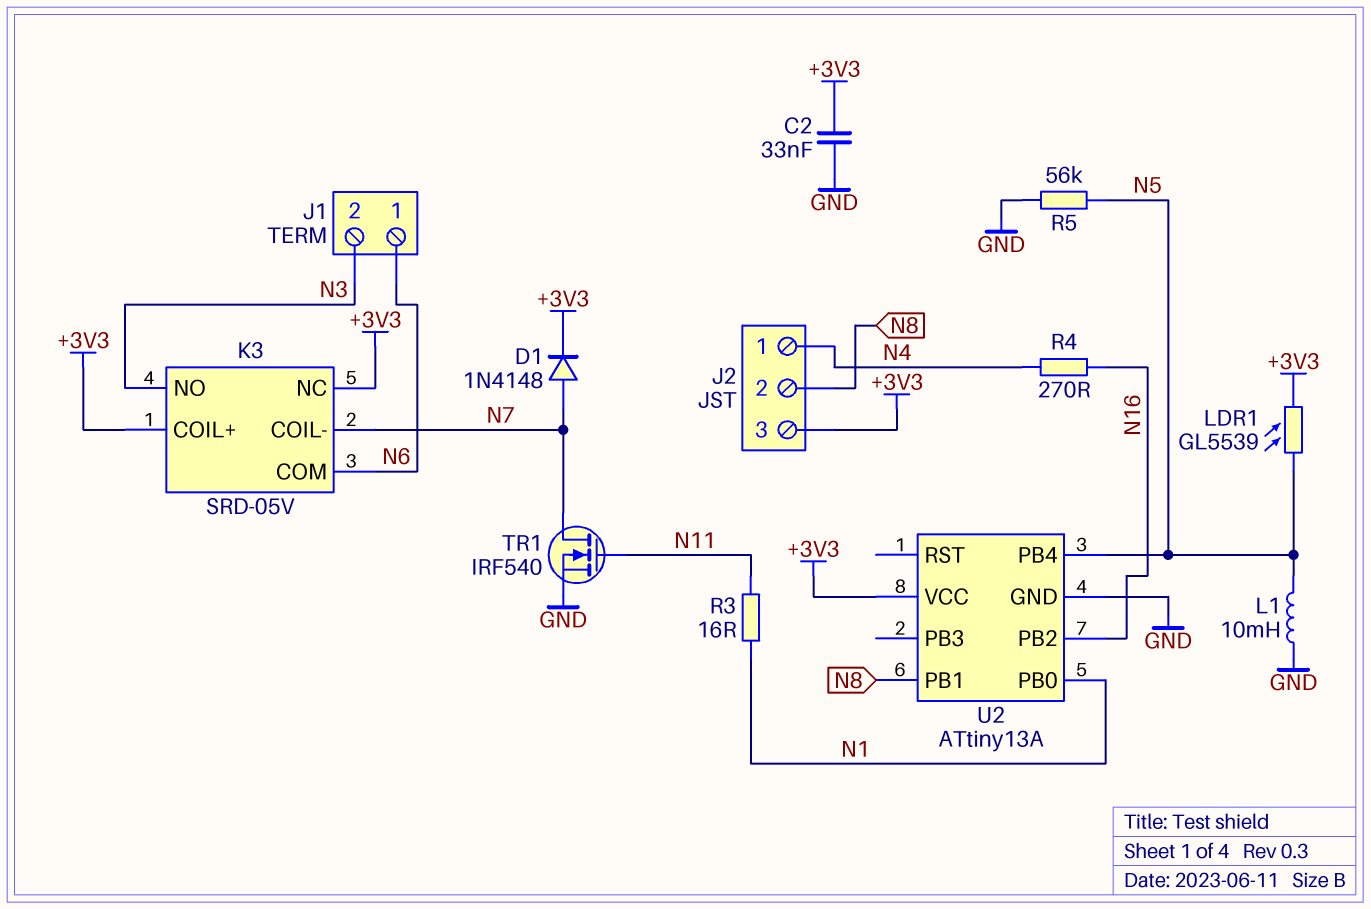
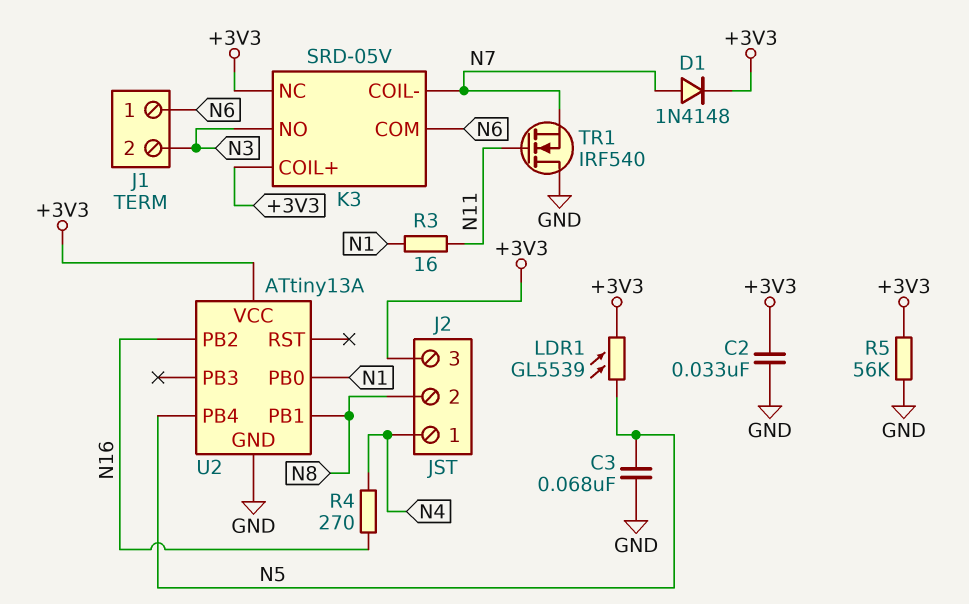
C3: none -> 68nF (GND, N5)
L1: 10mH (GND, N5) -> none
R5: 56k (GND, N5) -> 56k (+3V3, GND)
TR1: NMOS IRF540 (G N11, D N7, S GND) -> NMOS IRF540 (G N11, D GND, S N7)

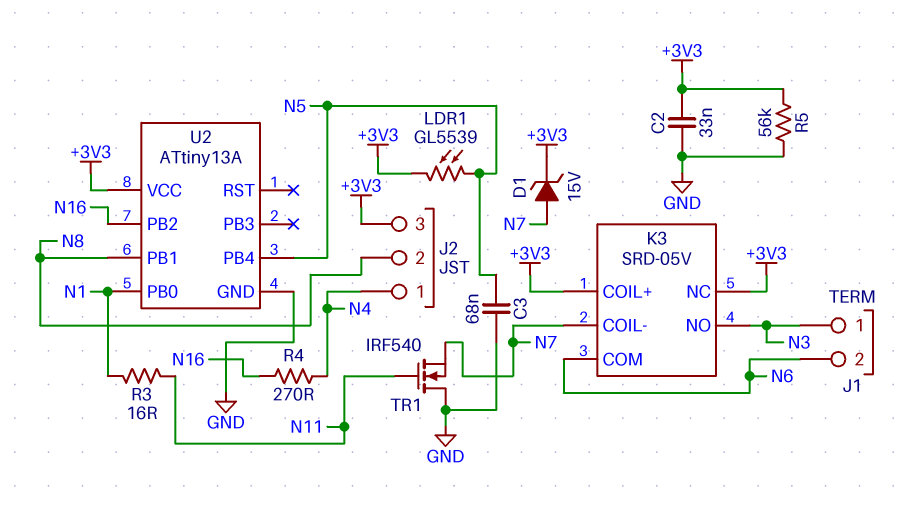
D1: diode 1N4148 (A N7, K +3V3) -> zener 15V (A N7, K +3V3)
J1 pin 1: N6 -> N3
J1 pin 2: N3 -> N6

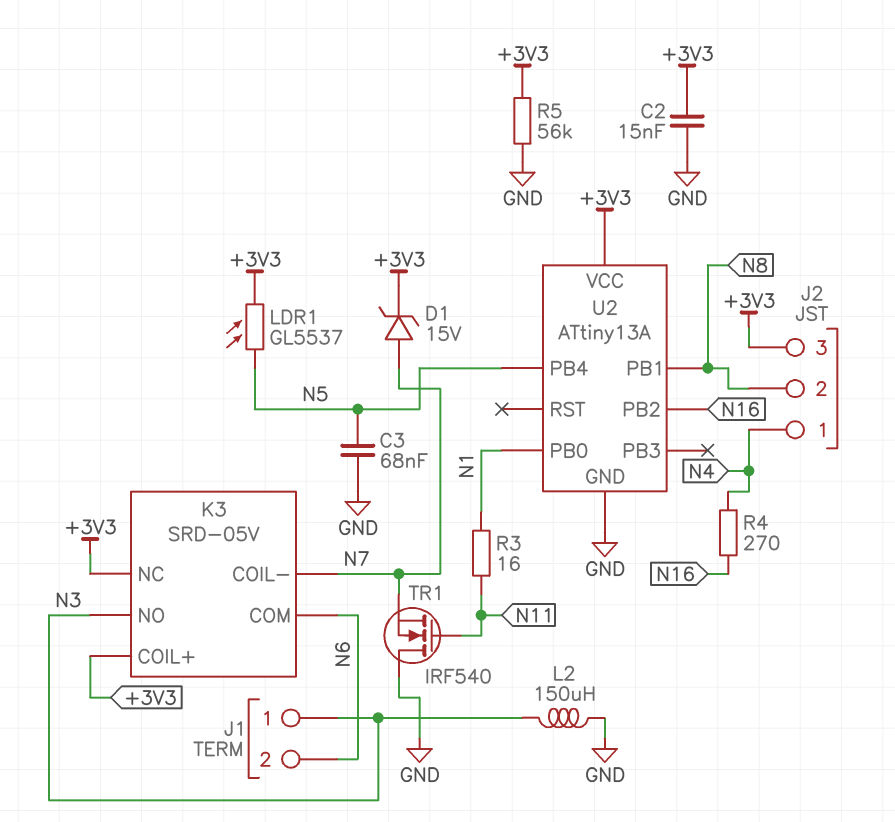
C2: 33nF (+3V3, GND) -> 15nF (+3V3, GND)
L2: none -> 150uH (GND, N3)
LDR1: GL5539 (+3V3, N5) -> GL5537 (+3V3, N5)

